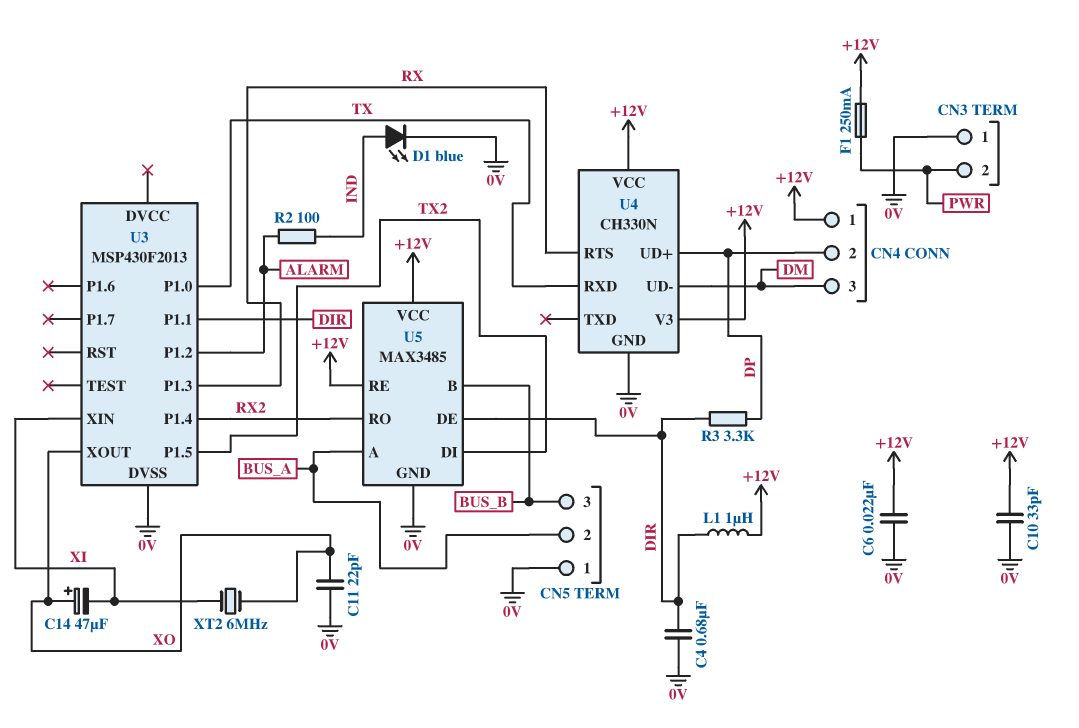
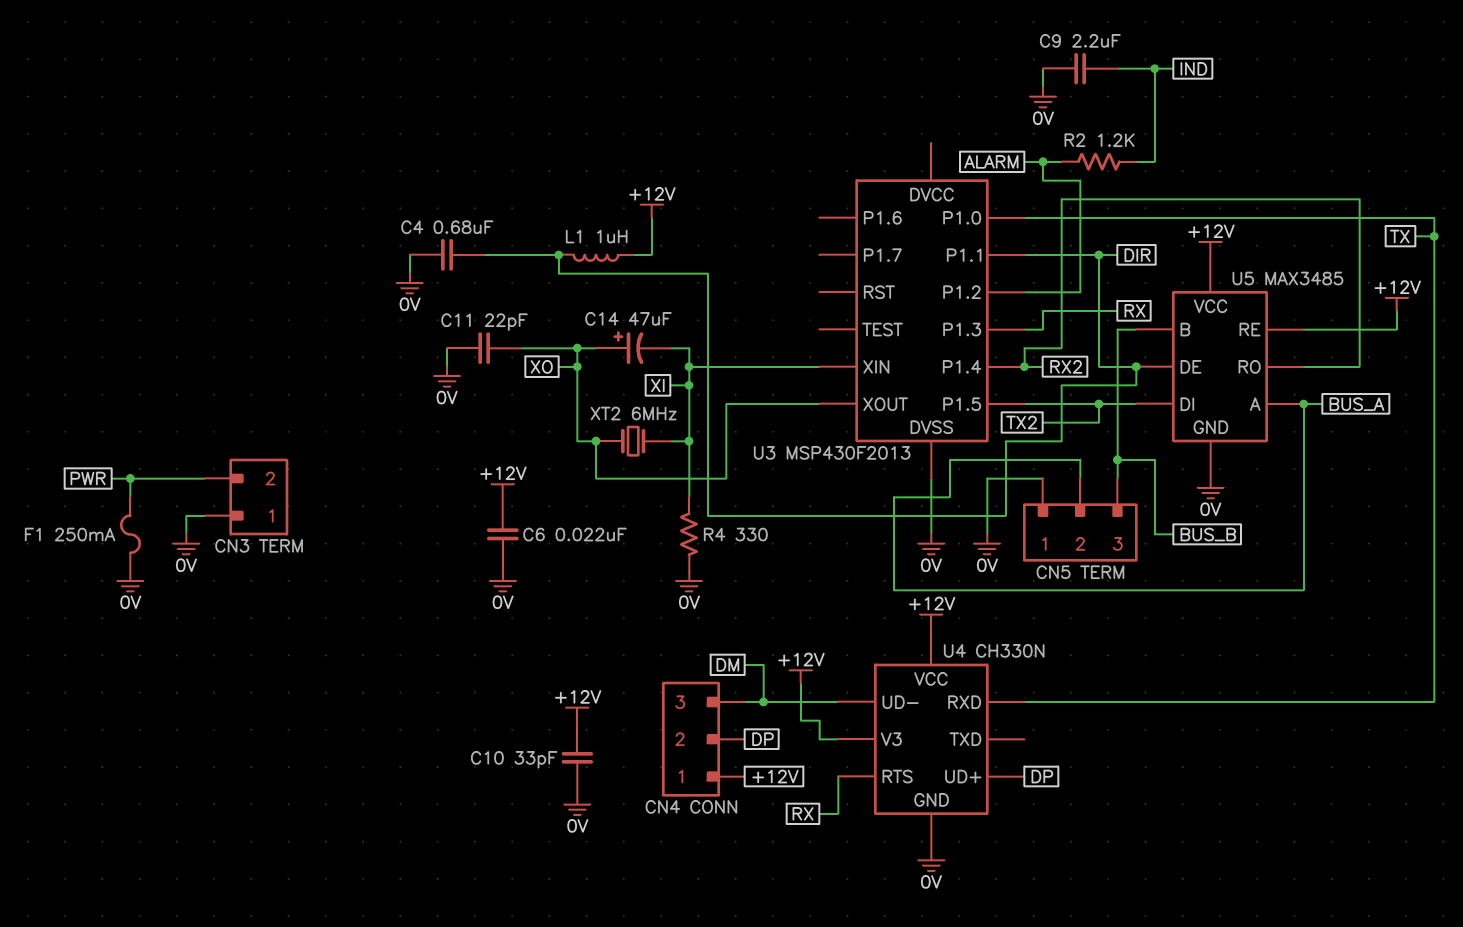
C9: none -> 2.2uF (0V, IND)
D1: LED blue (A IND, K 0V) -> none
F1: 250mA (+12V, PWR) -> 250mA (0V, PWR)
R2: 100 (ALARM, IND) -> 1.2k (ALARM, IND)
R3: 3.3k (DIR, DP) -> none
R4: none -> 330 (0V, XI)

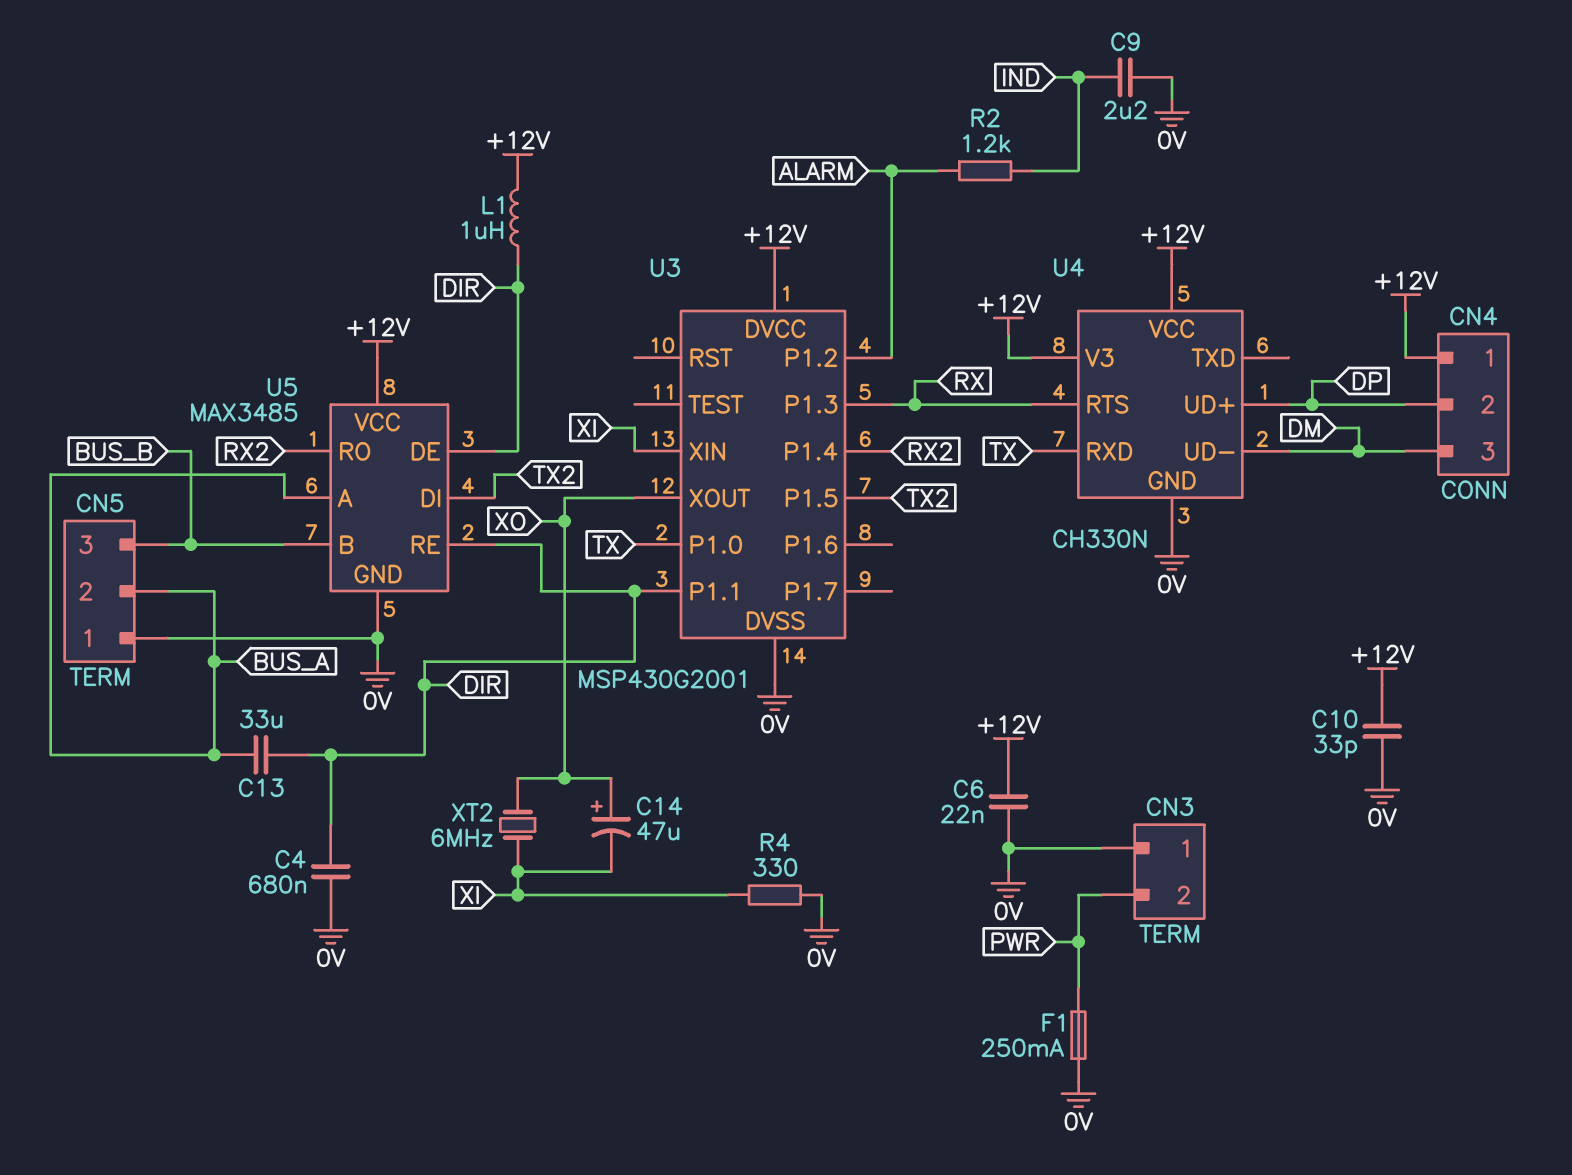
C11: 22pF (0V, XO) -> none
C13: none -> 33uF (BUS_A, DIR)
U3: MSP430F2013 -> MSP430G2001
U3 pin DVCC: none -> +12V
U5 pin RE: +12V -> DIR

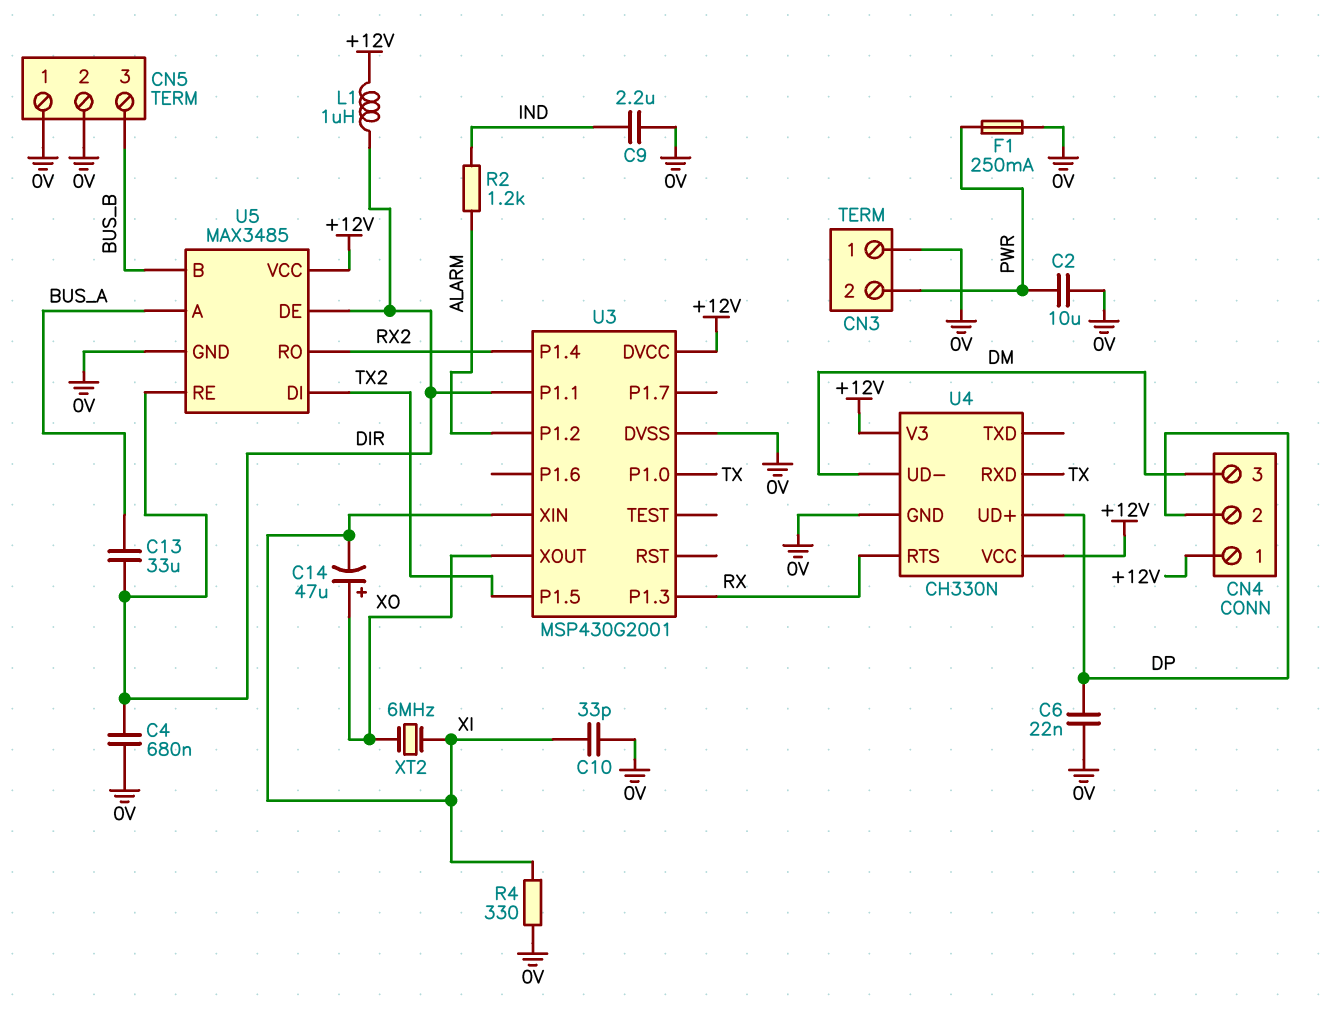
C2: none -> 10uF (0V, PWR)
C6: 22nF (+12V, 0V) -> 22nF (0V, DP)
C10: 33pF (+12V, 0V) -> 33pF (0V, XI)
CN5 pin 2: BUS_A -> 0V

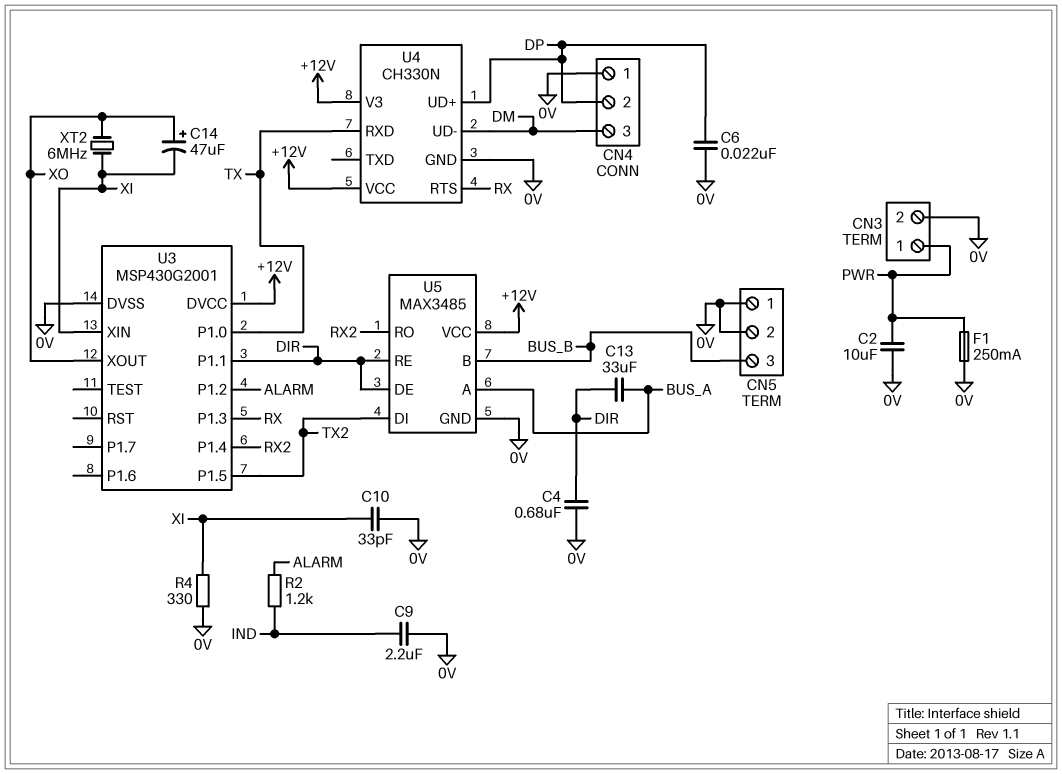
CN3 pin 1: 0V -> PWR
CN3 pin 2: PWR -> 0V
CN4 pin 1: +12V -> 0V
L1: 1uH (+12V, DIR) -> none

